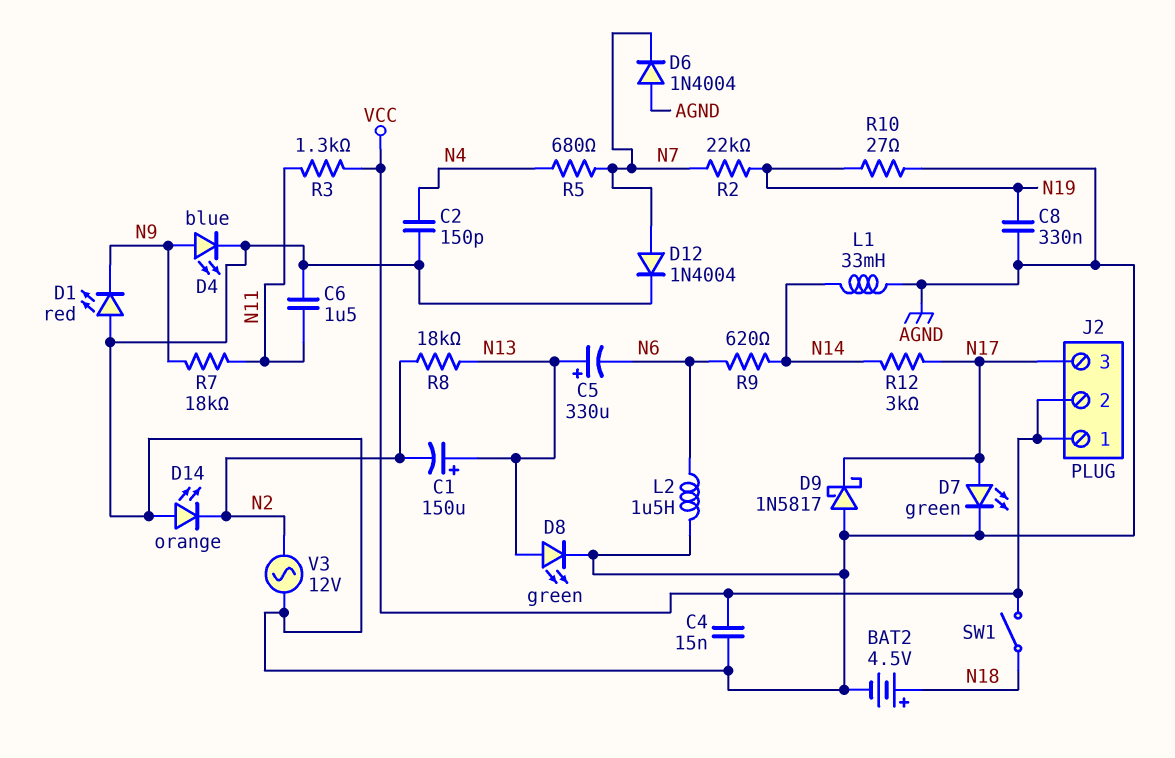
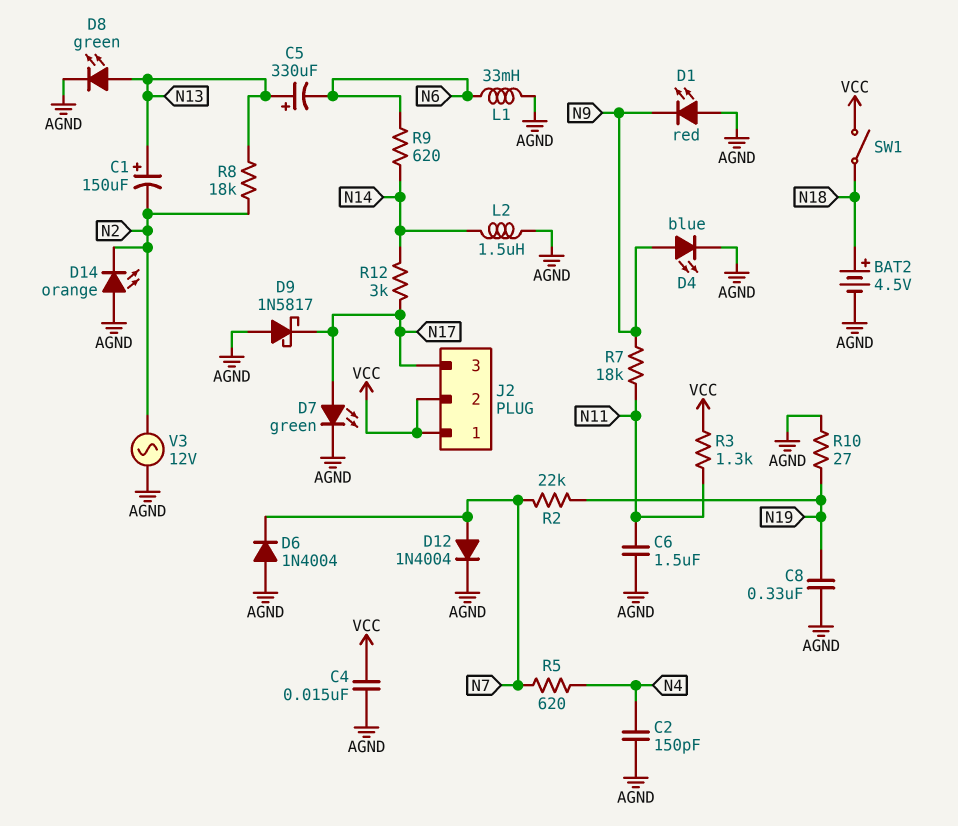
L1: 33mH (AGND, N14) -> 33mH (AGND, N6)
L2: 1.5uH (AGND, N6) -> 1.5uH (AGND, N14)
R5: 680 (N4, N7) -> 620 (N4, N7)

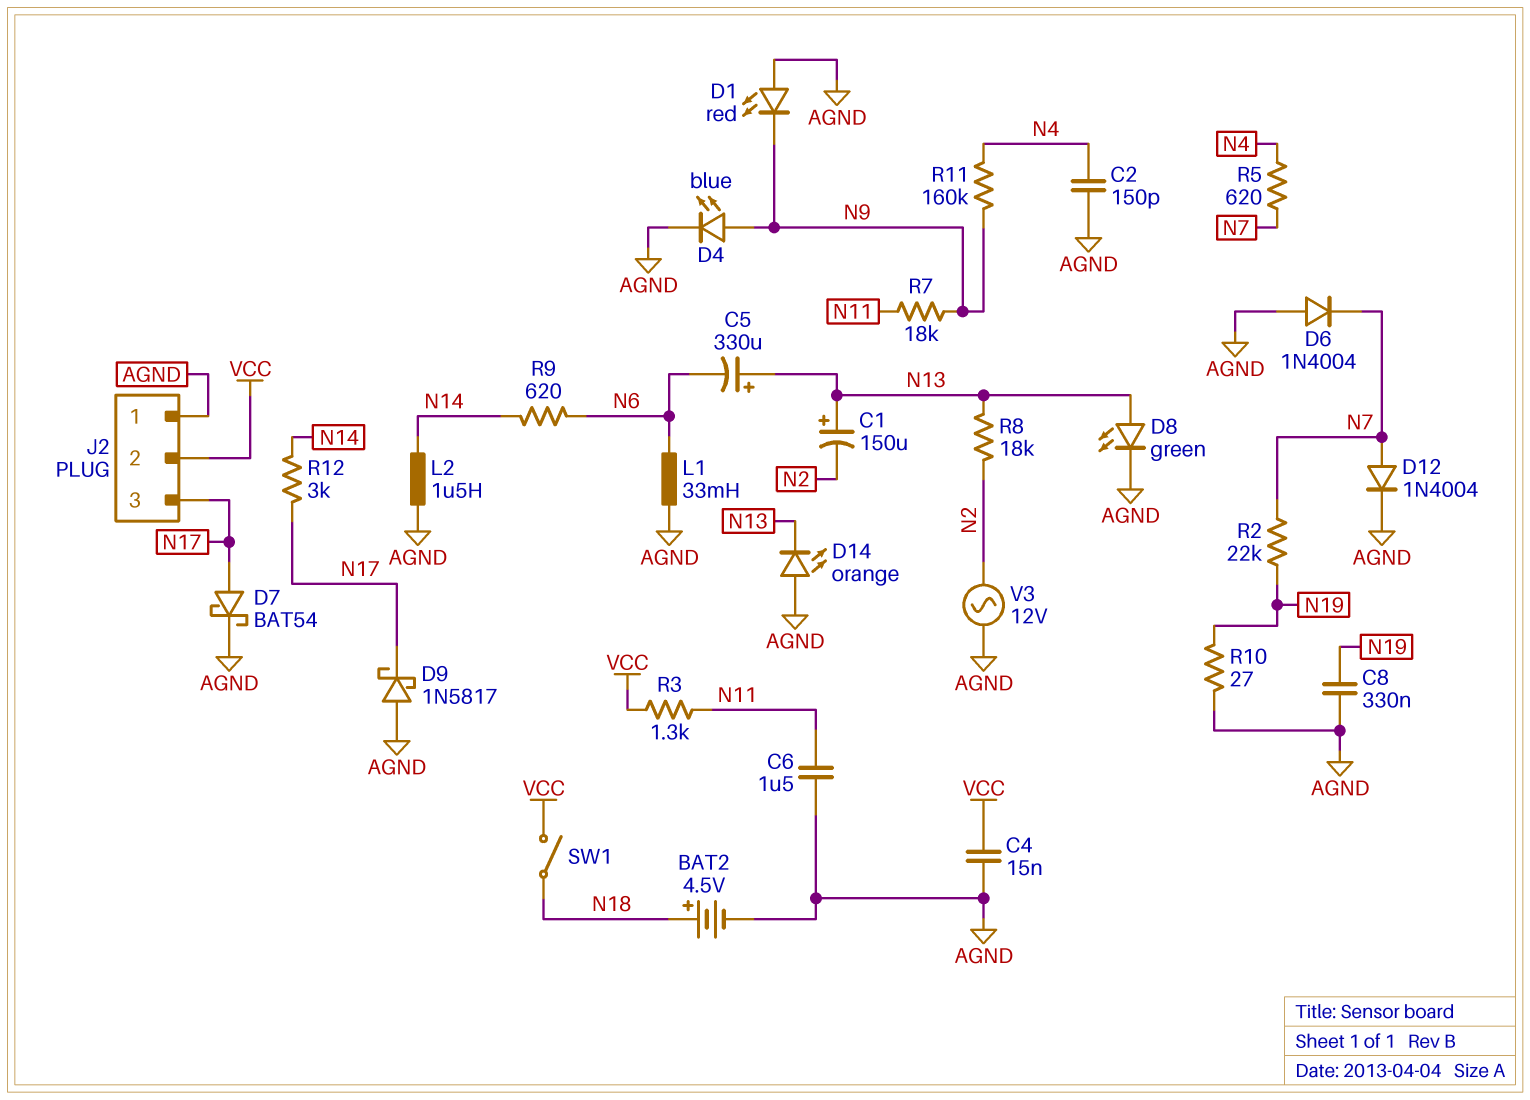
D7: LED green (A N17, K AGND) -> schottky BAT54 (A N17, K AGND)
D14: LED orange (A AGND, K N2) -> LED orange (A AGND, K N13)
J2 pin 1: VCC -> AGND
R11: none -> 160k (N4, N9)

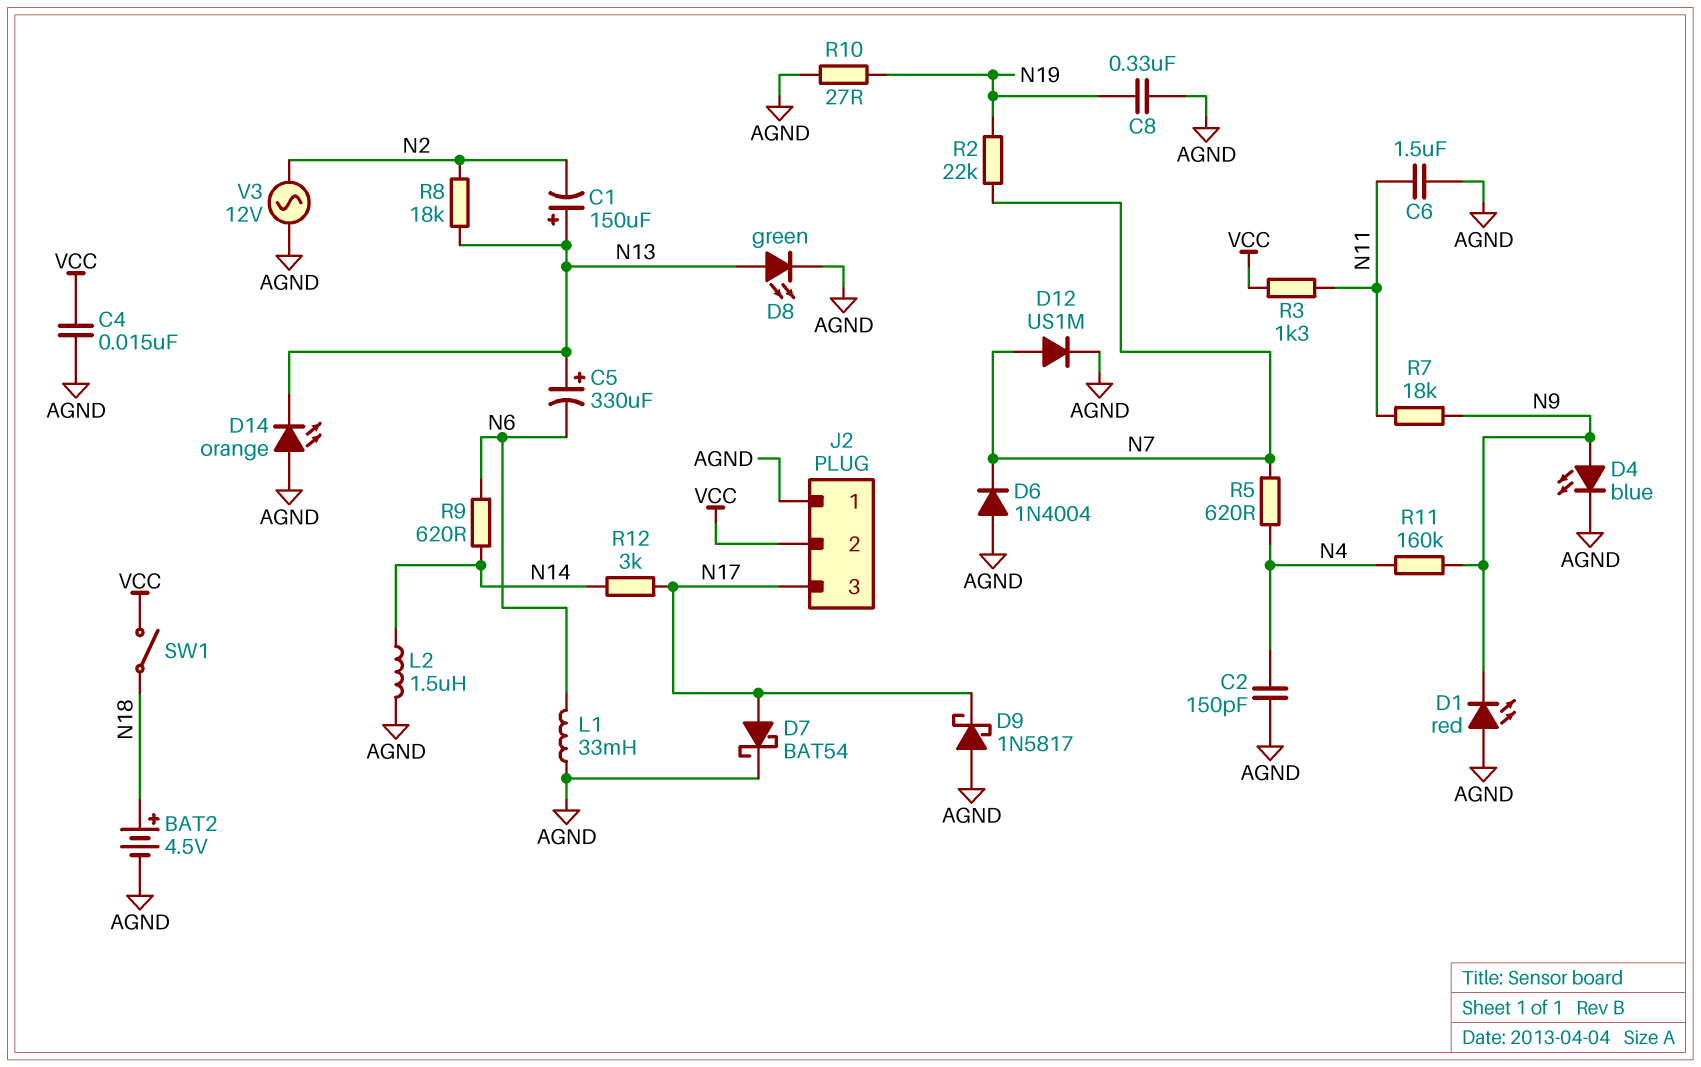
D12: diode 1N4004 (A N7, K AGND) -> diode US1M (A N7, K AGND)

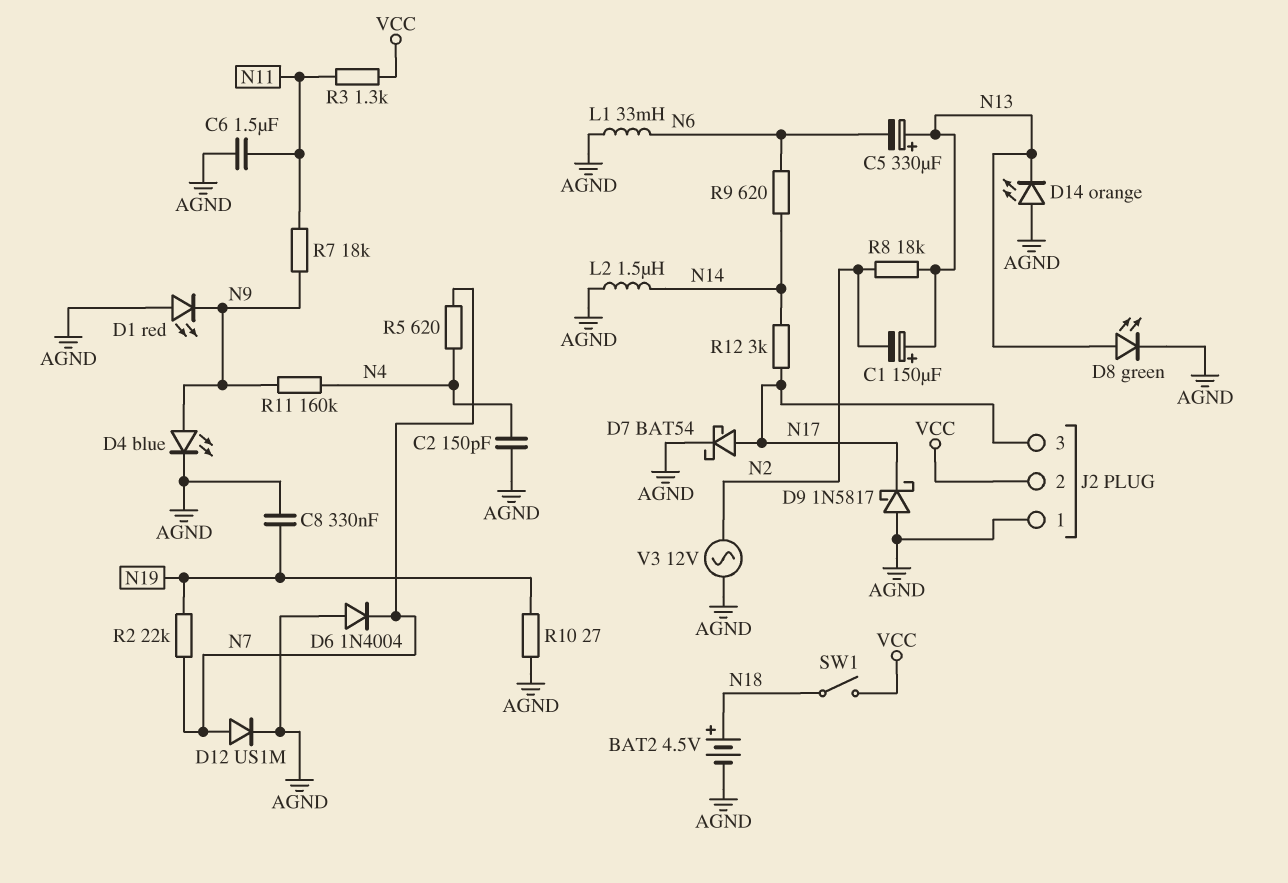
C4: 15nF (AGND, VCC) -> none

